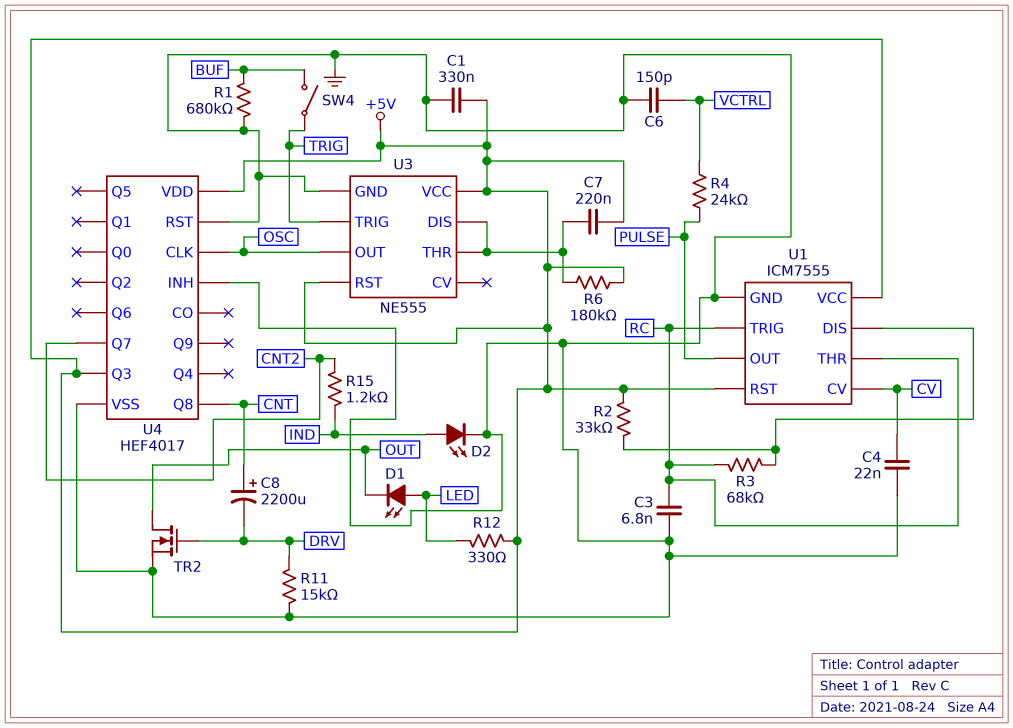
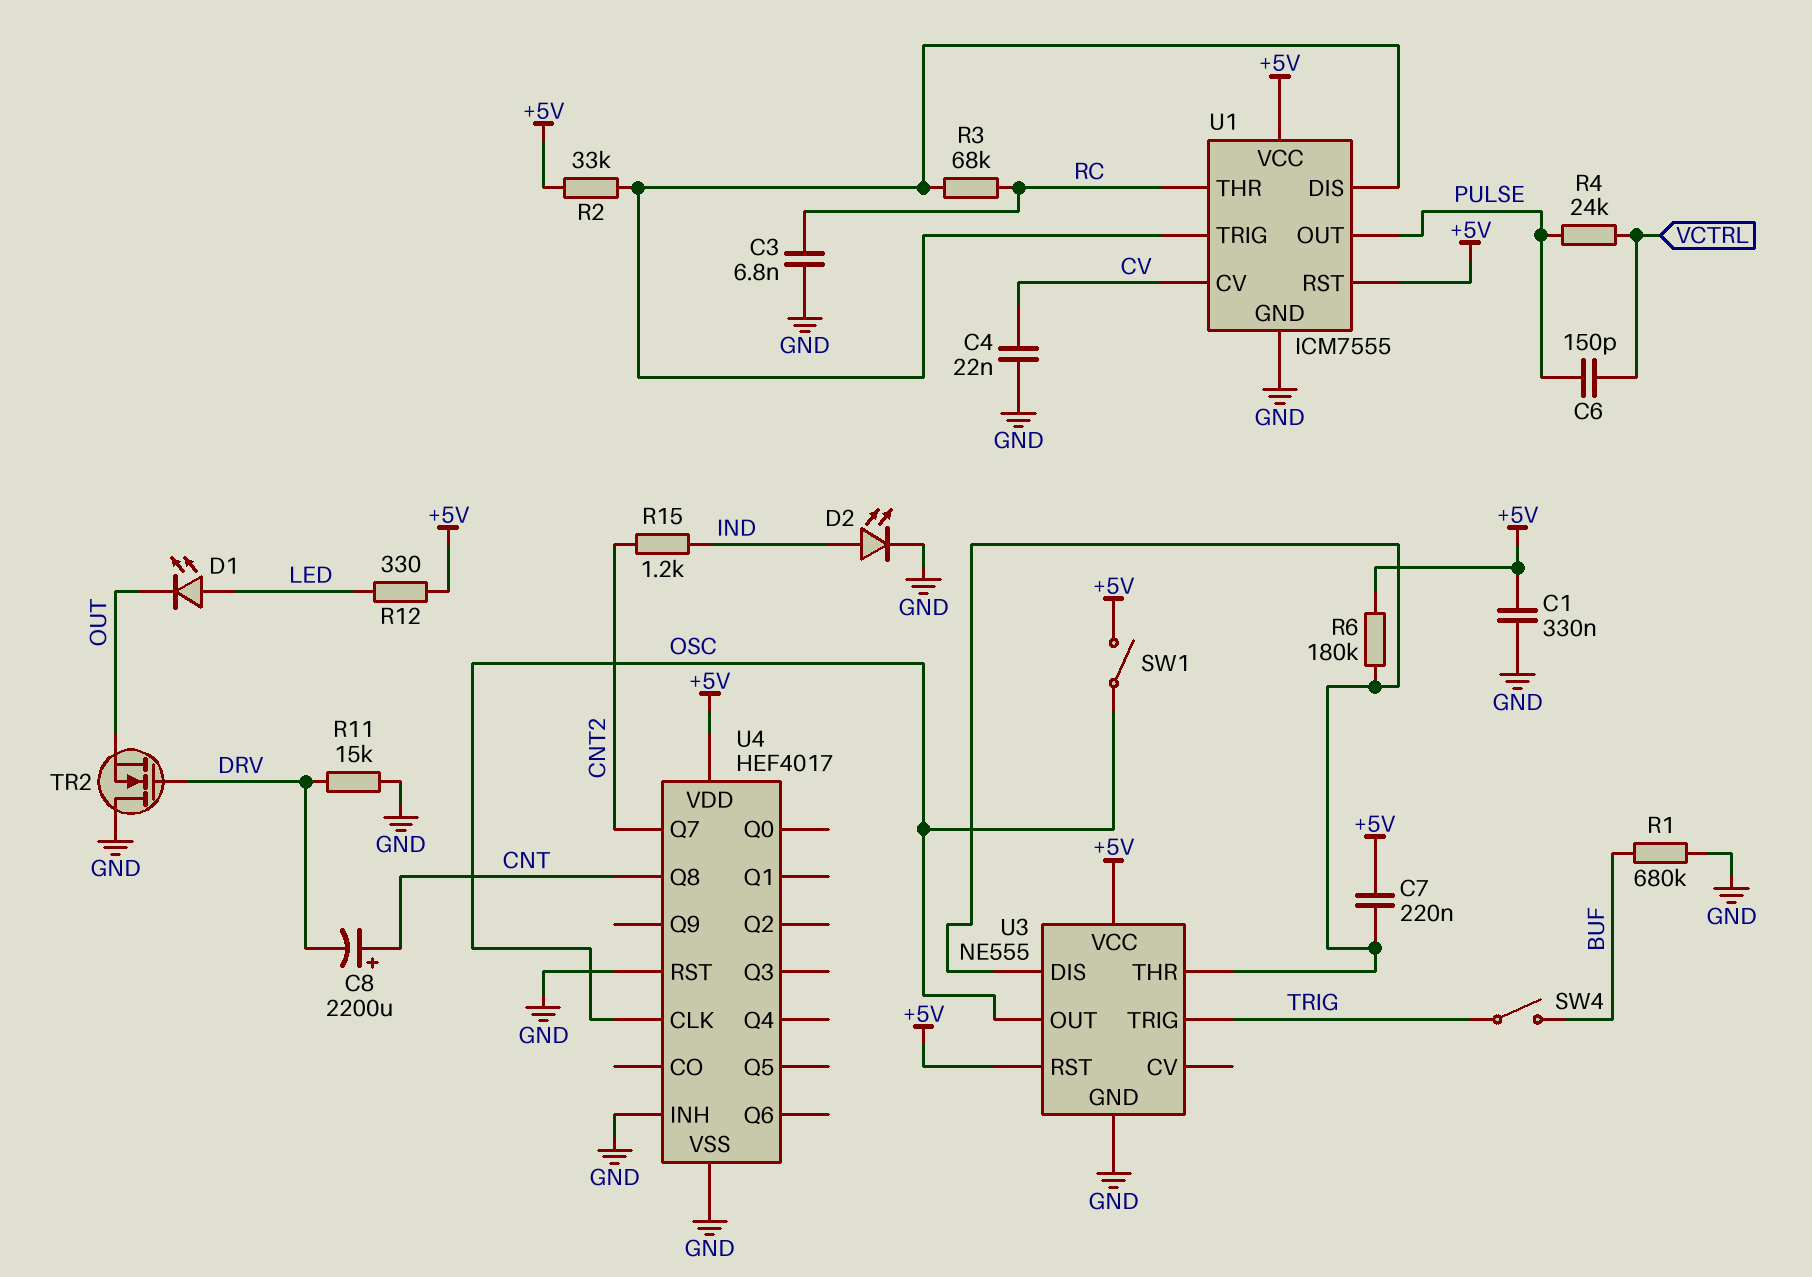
C6: 150pF (GND, VCTRL) -> 150pF (PULSE, VCTRL)
SW1: none -> switch (+5V, OSC)
TR2: NMOS (G DRV, D OUT, S GND) -> NMOS (G DRV, D GND, S OUT)
U1 pin TRIG: RC -> U1/DIS
U4 pin Q3: +5V -> none

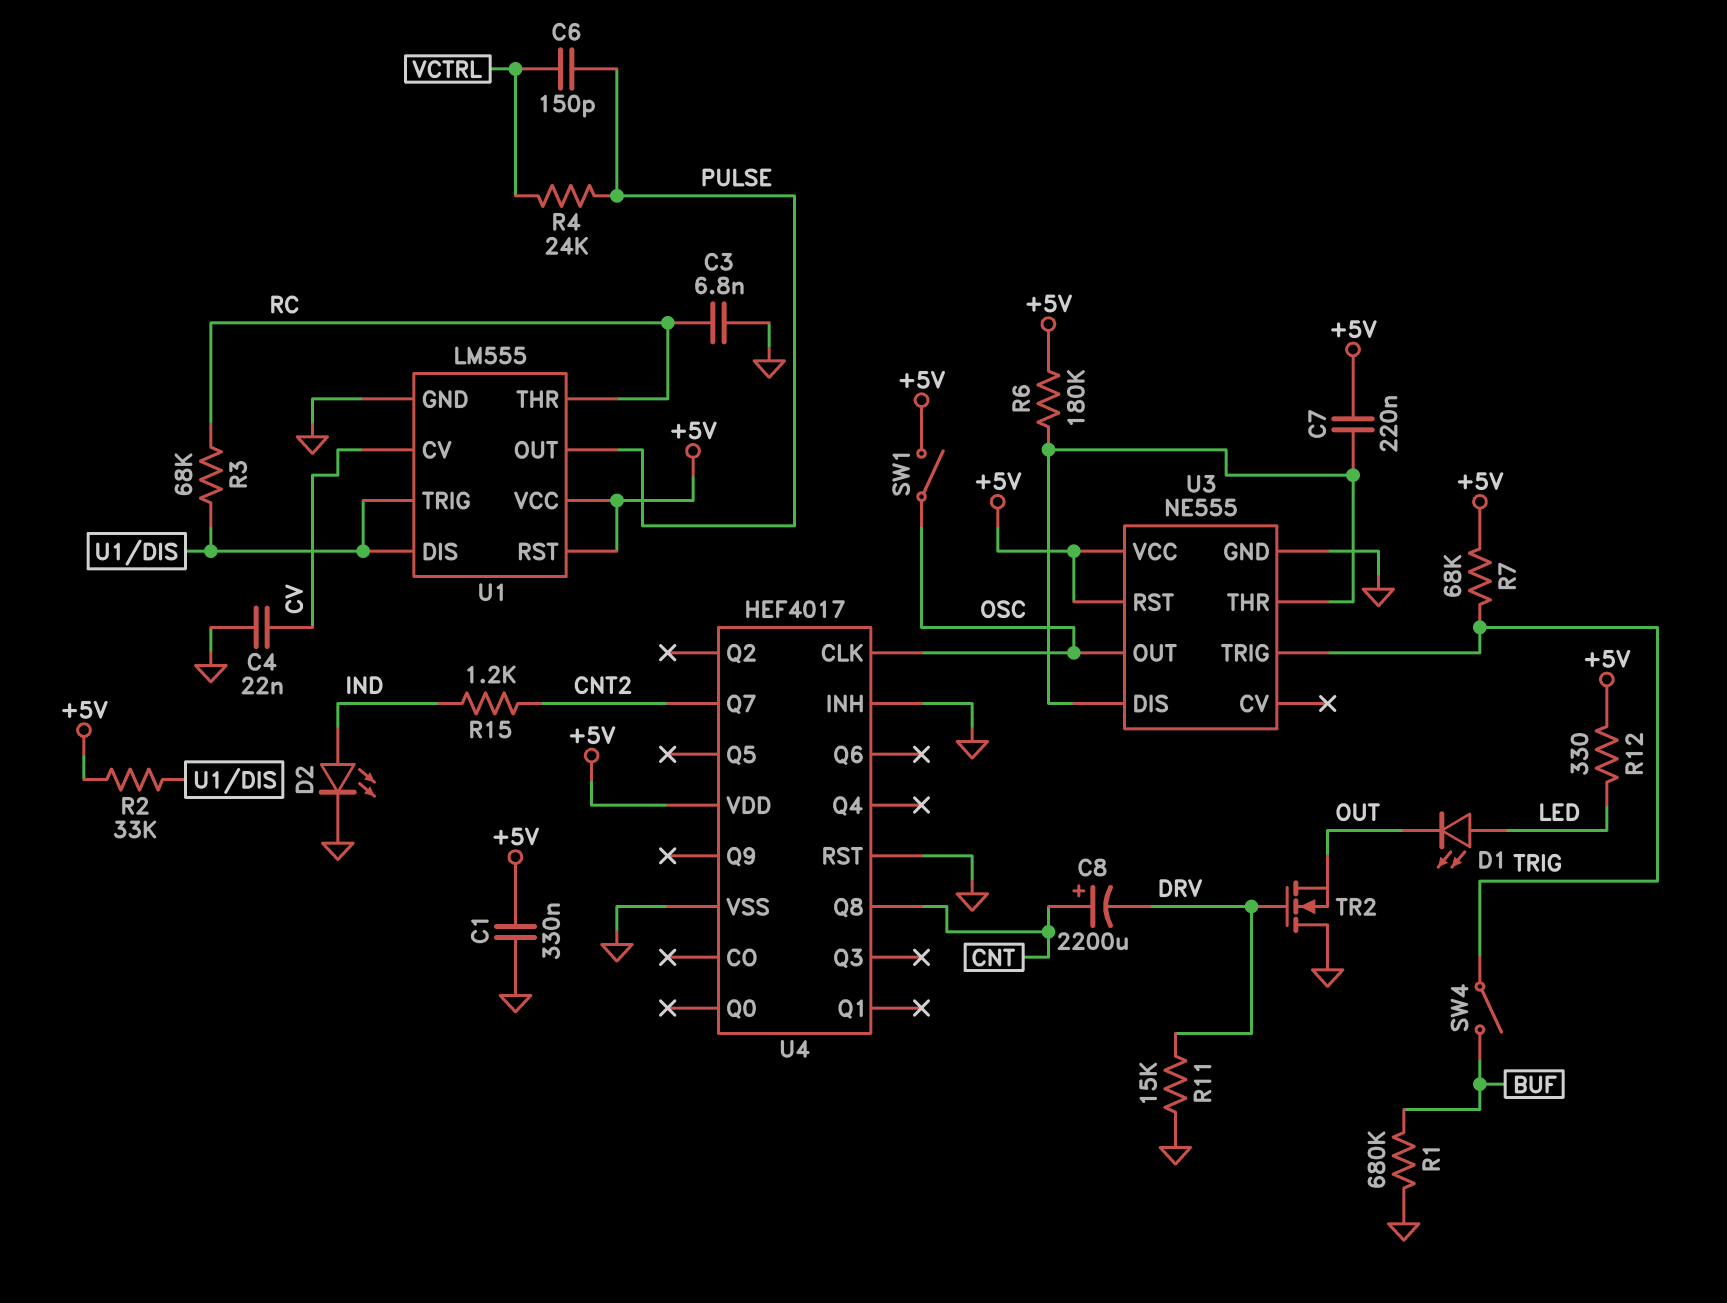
R7: none -> 68k (+5V, TRIG)
U1: ICM7555 -> LM555

